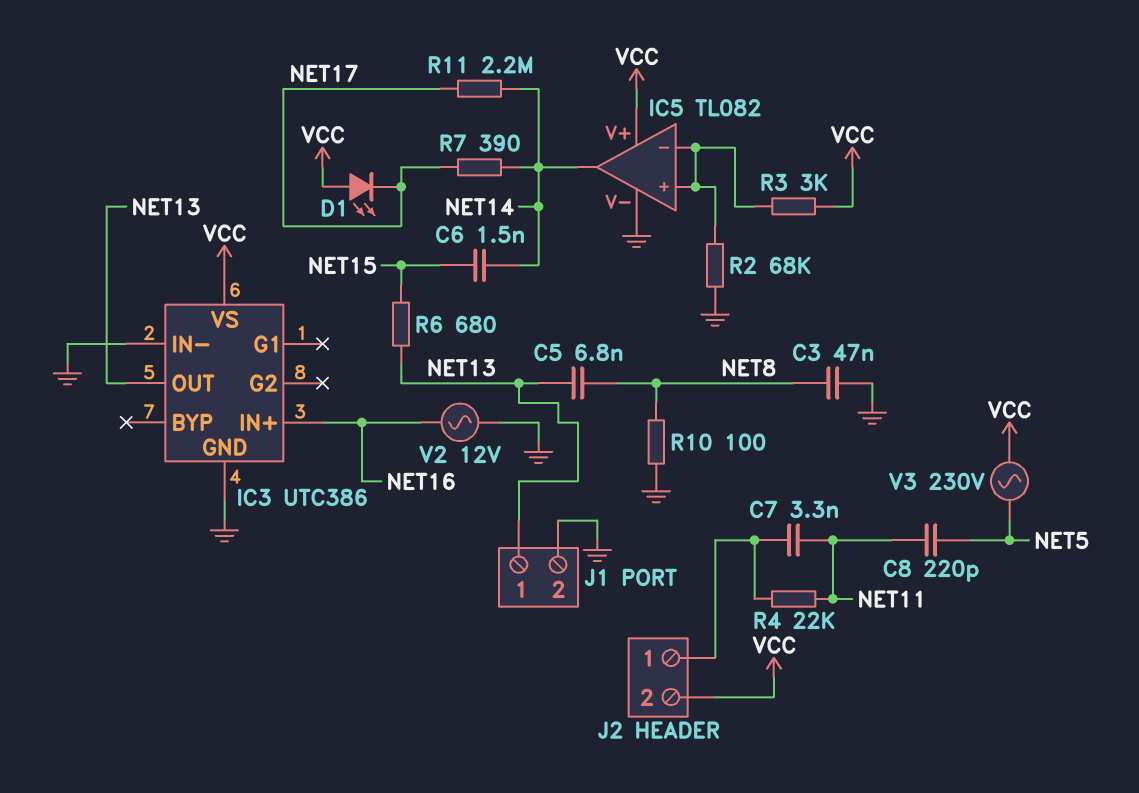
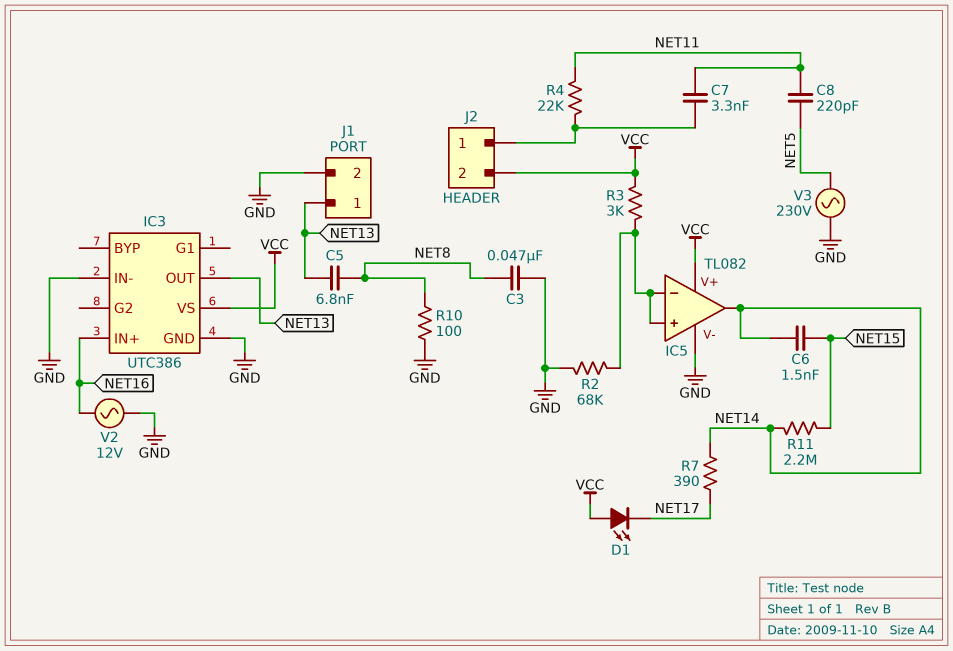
R6: 680 (NET13, NET15) -> none
R11: 2.2M (NET14, NET17) -> 2.2M (NET14, NET15)
V3: AC 230V (NET5, VCC) -> AC 230V (GND, NET5)

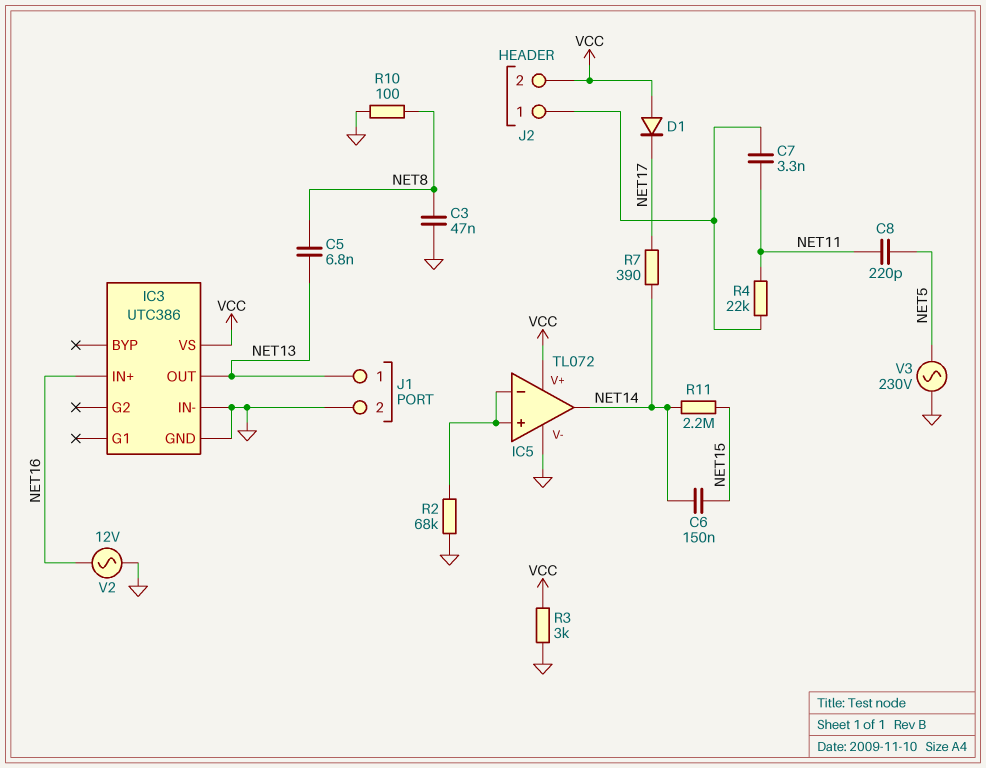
C6: 1.5nF (NET14, NET15) -> 150nF (NET14, NET15)
D1: LED (A VCC, K NET17) -> diode (A VCC, K NET17)
IC5: TL082 -> TL072
R3: 3k (IC5/in+, VCC) -> 3k (GND, VCC)

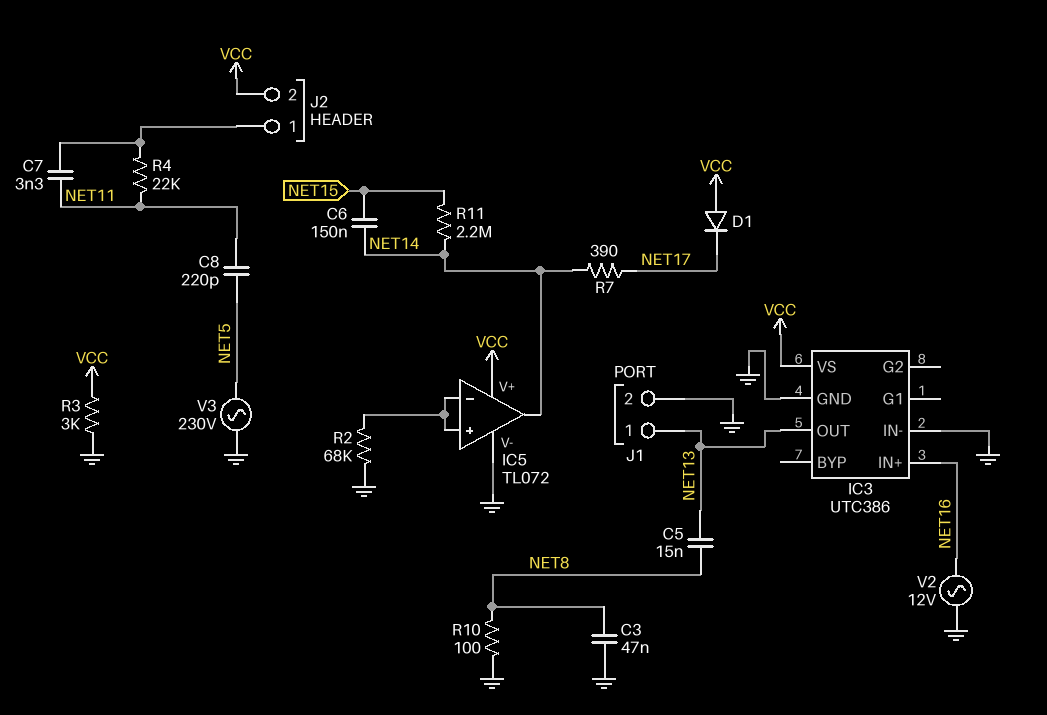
C5: 6.8nF (NET8, NET13) -> 15nF (NET8, NET13)

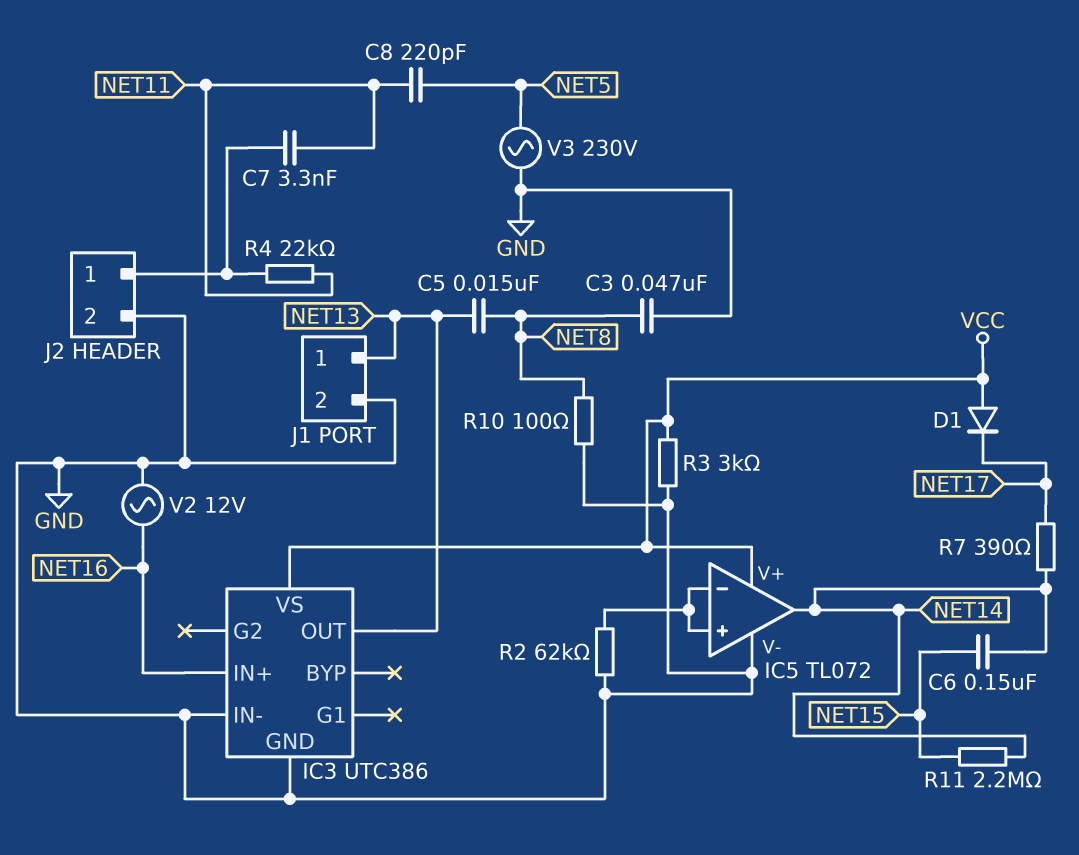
J2 pin 2: VCC -> GND
R2: 68k (GND, IC5/in+) -> 62k (GND, IC5/in+)

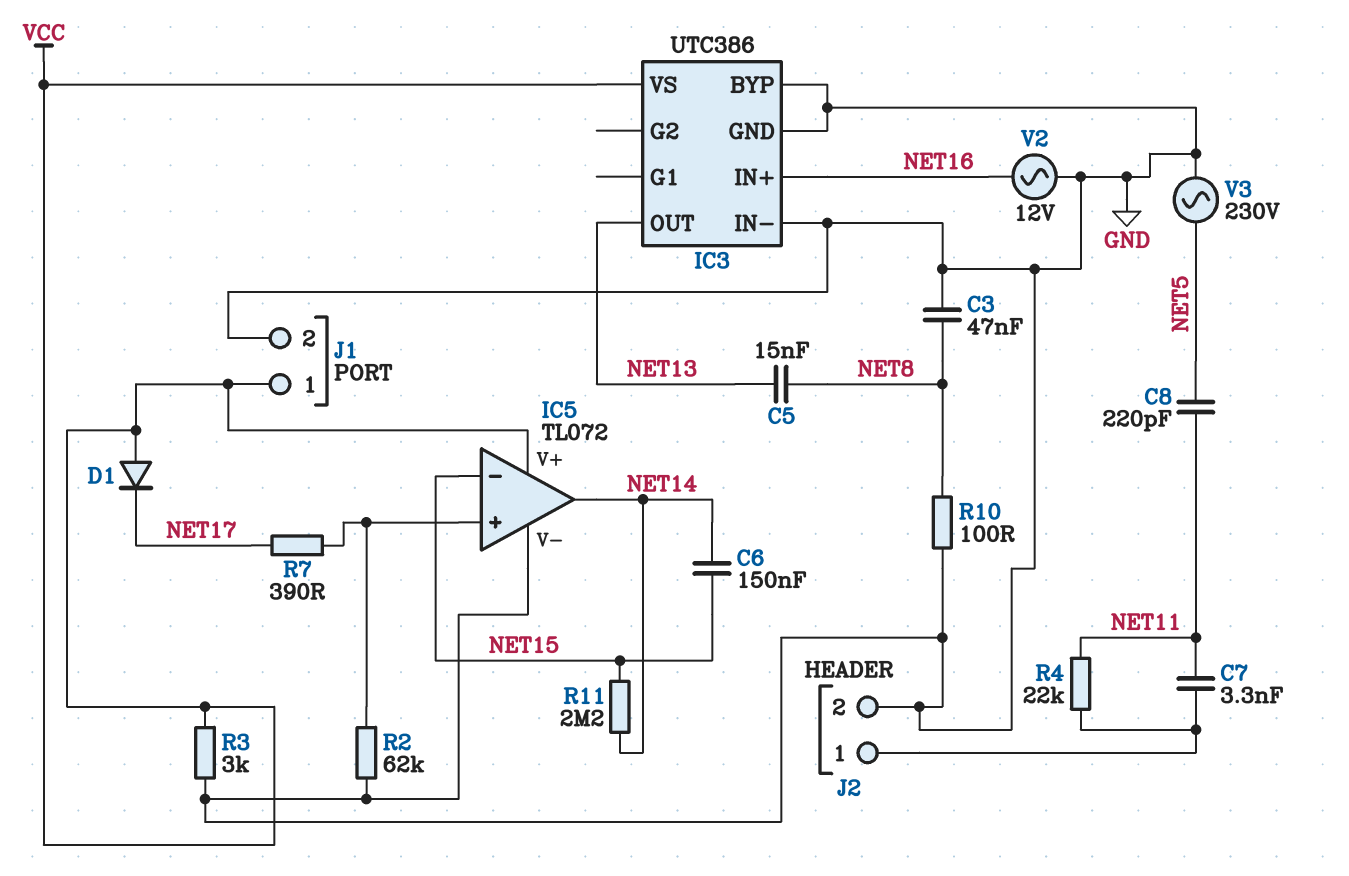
IC3 pin BYP: none -> GND
IC5 pin in-: IC5/in+ -> NET15
J1 pin 1: NET13 -> VCC
R7: 390 (NET14, NET17) -> 390 (IC5/in+, NET17)

